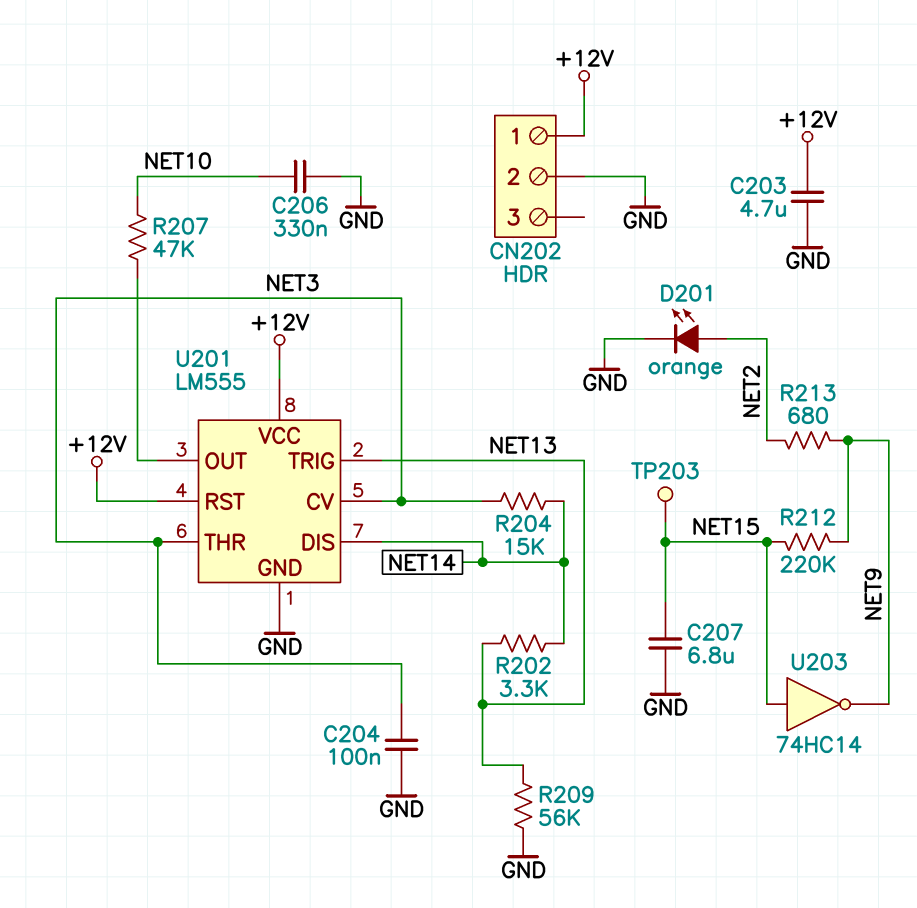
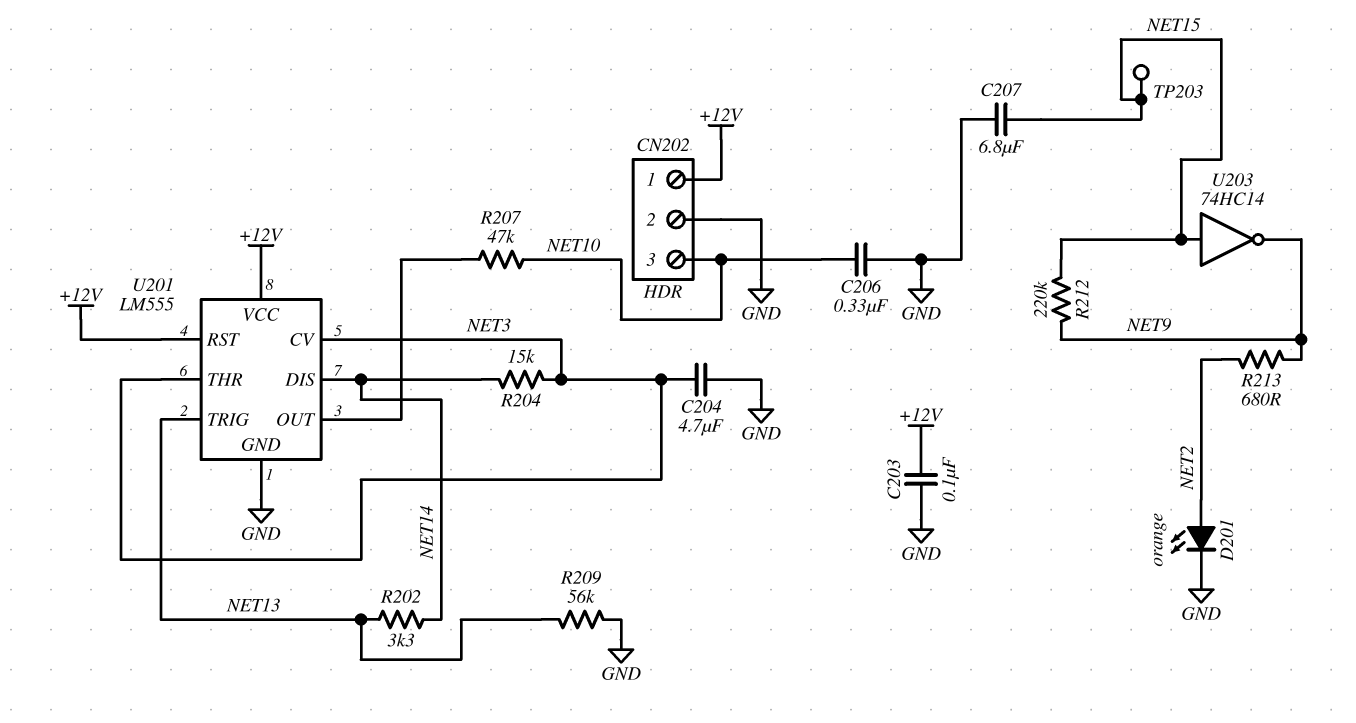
C203: 4.7uF (+12V, GND) -> 100nF (+12V, GND)
C204: 100nF (GND, NET3) -> 4.7uF (GND, NET3)
CN202 pin 3: none -> NET10

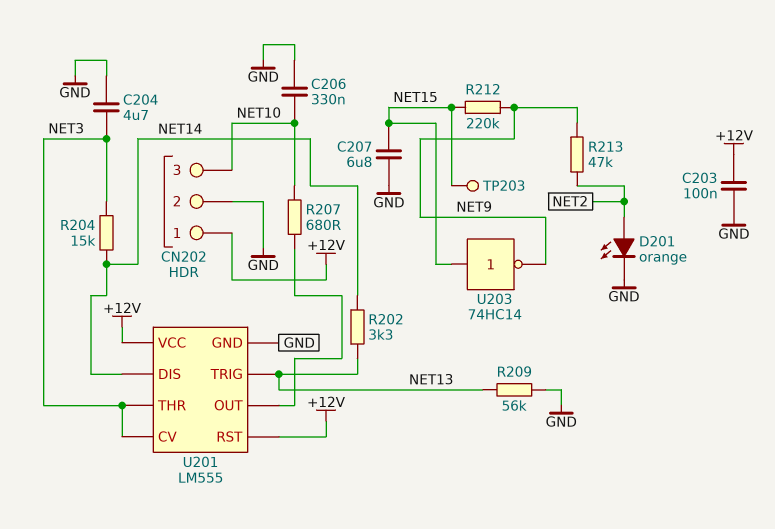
R207: 47k (NET10, U201/OUT) -> 680 (NET10, U201/OUT)
R213: 680 (NET2, NET9) -> 47k (NET2, NET9)

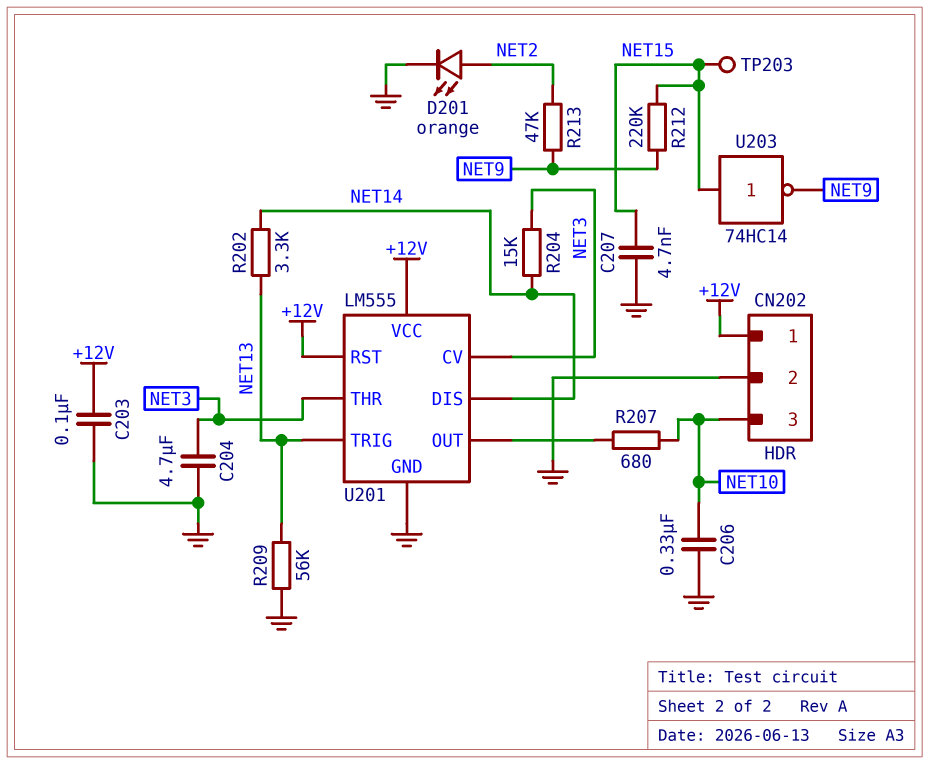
C207: 6.8uF (GND, NET15) -> 4.7nF (GND, NET15)

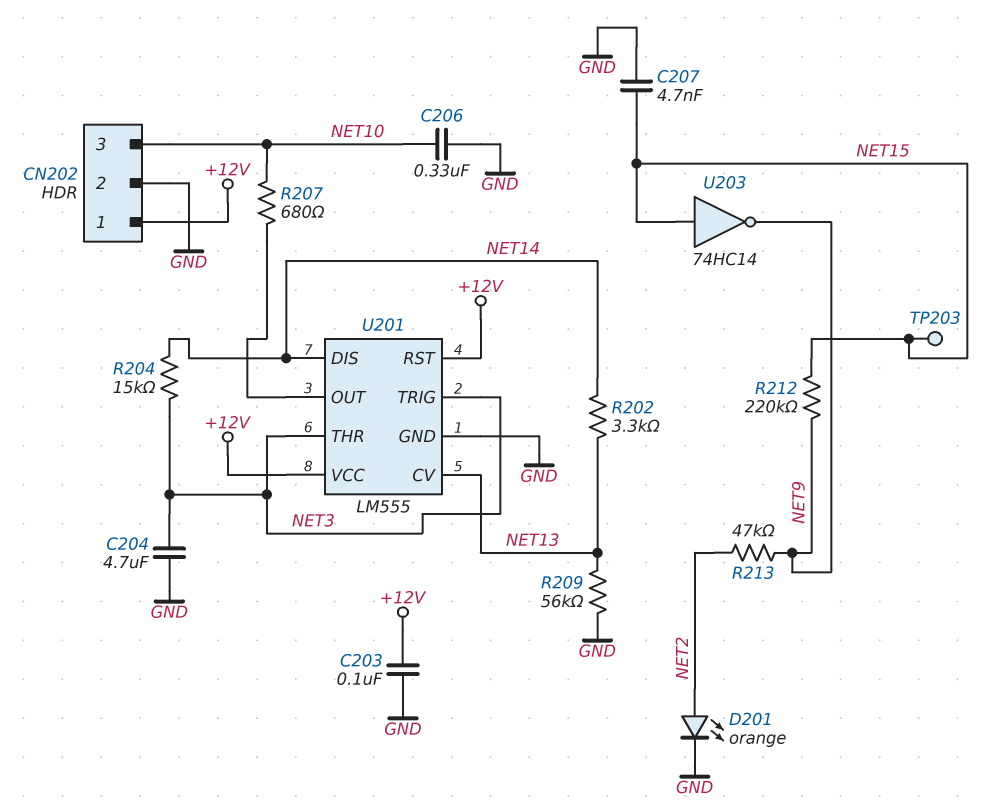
U201 pin CV: NET3 -> NET13
U201 pin TRIG: NET13 -> NET3

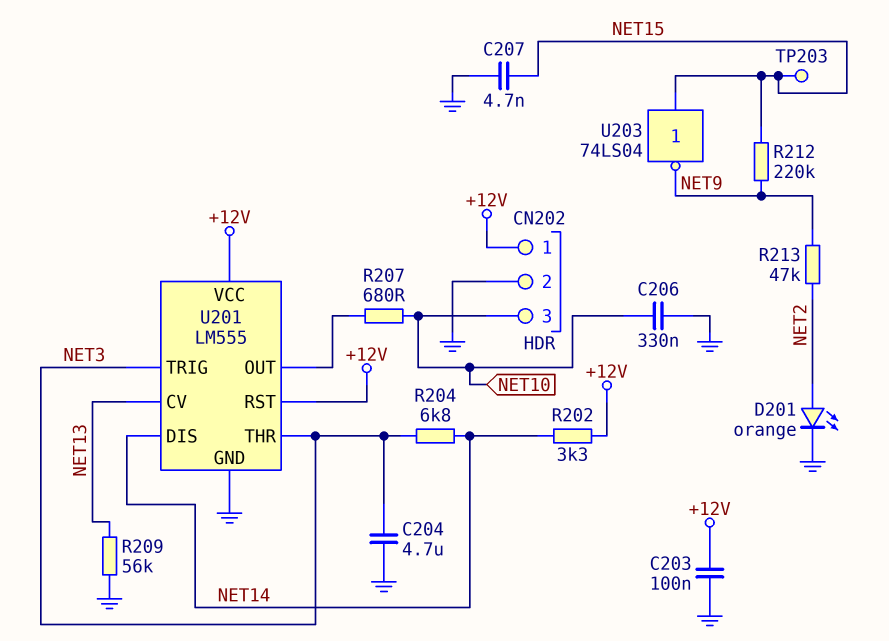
R202: 3.3k (NET13, NET14) -> 3.3k (+12V, NET14)
R204: 15k (NET3, NET14) -> 6.8k (NET3, NET14)
U203: NOT 74HC14 (in NET15, out NET9) -> NOT 74LS04 (in NET15, out NET9)

